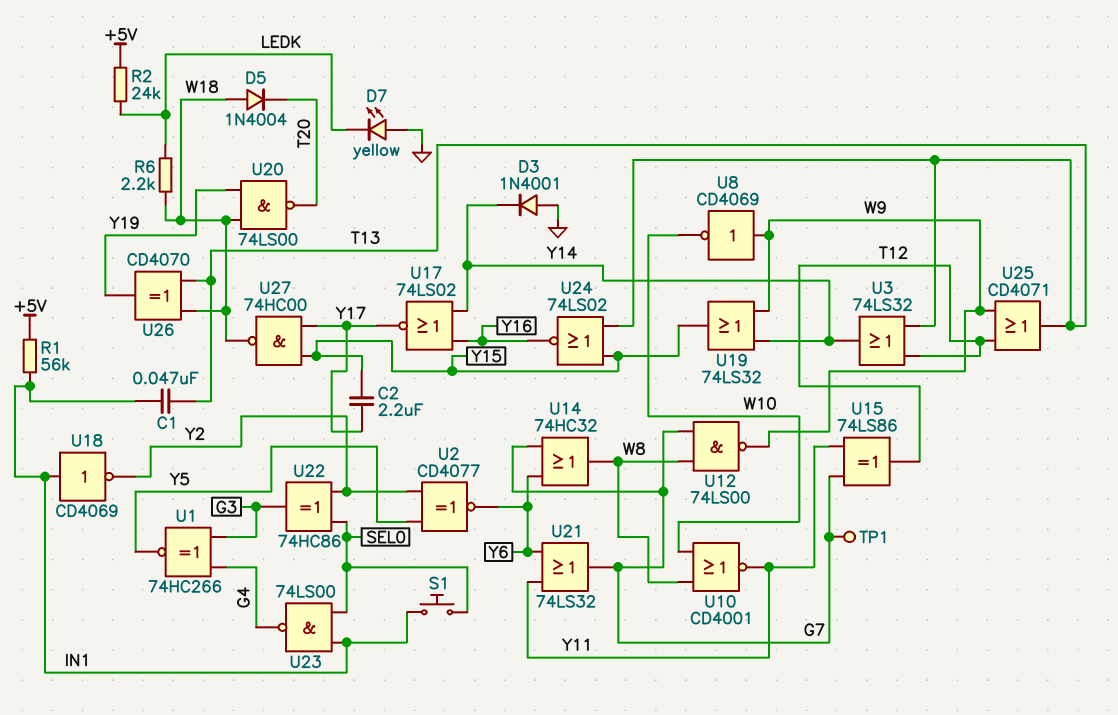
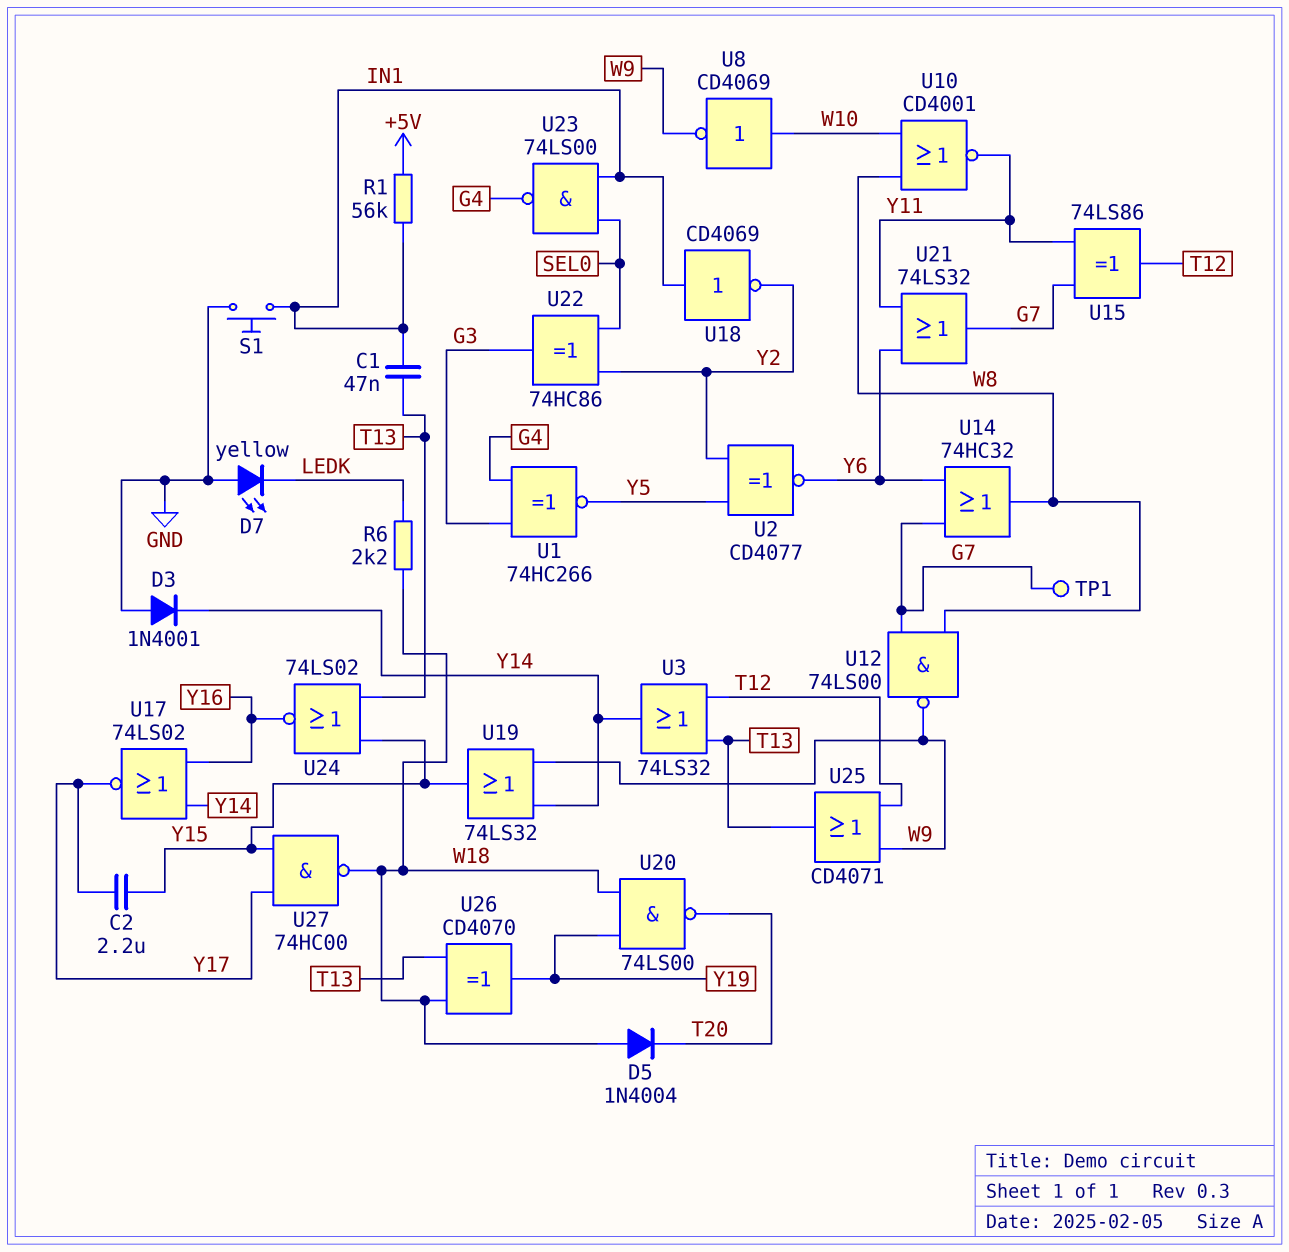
R2: 24k (+5V, LEDK) -> none
S1: button (IN1, SEL0) -> button (GND, IN1)
U8: NOT CD4069 (in W9, out W10) -> NOT CD4069 (in W10, out W9)

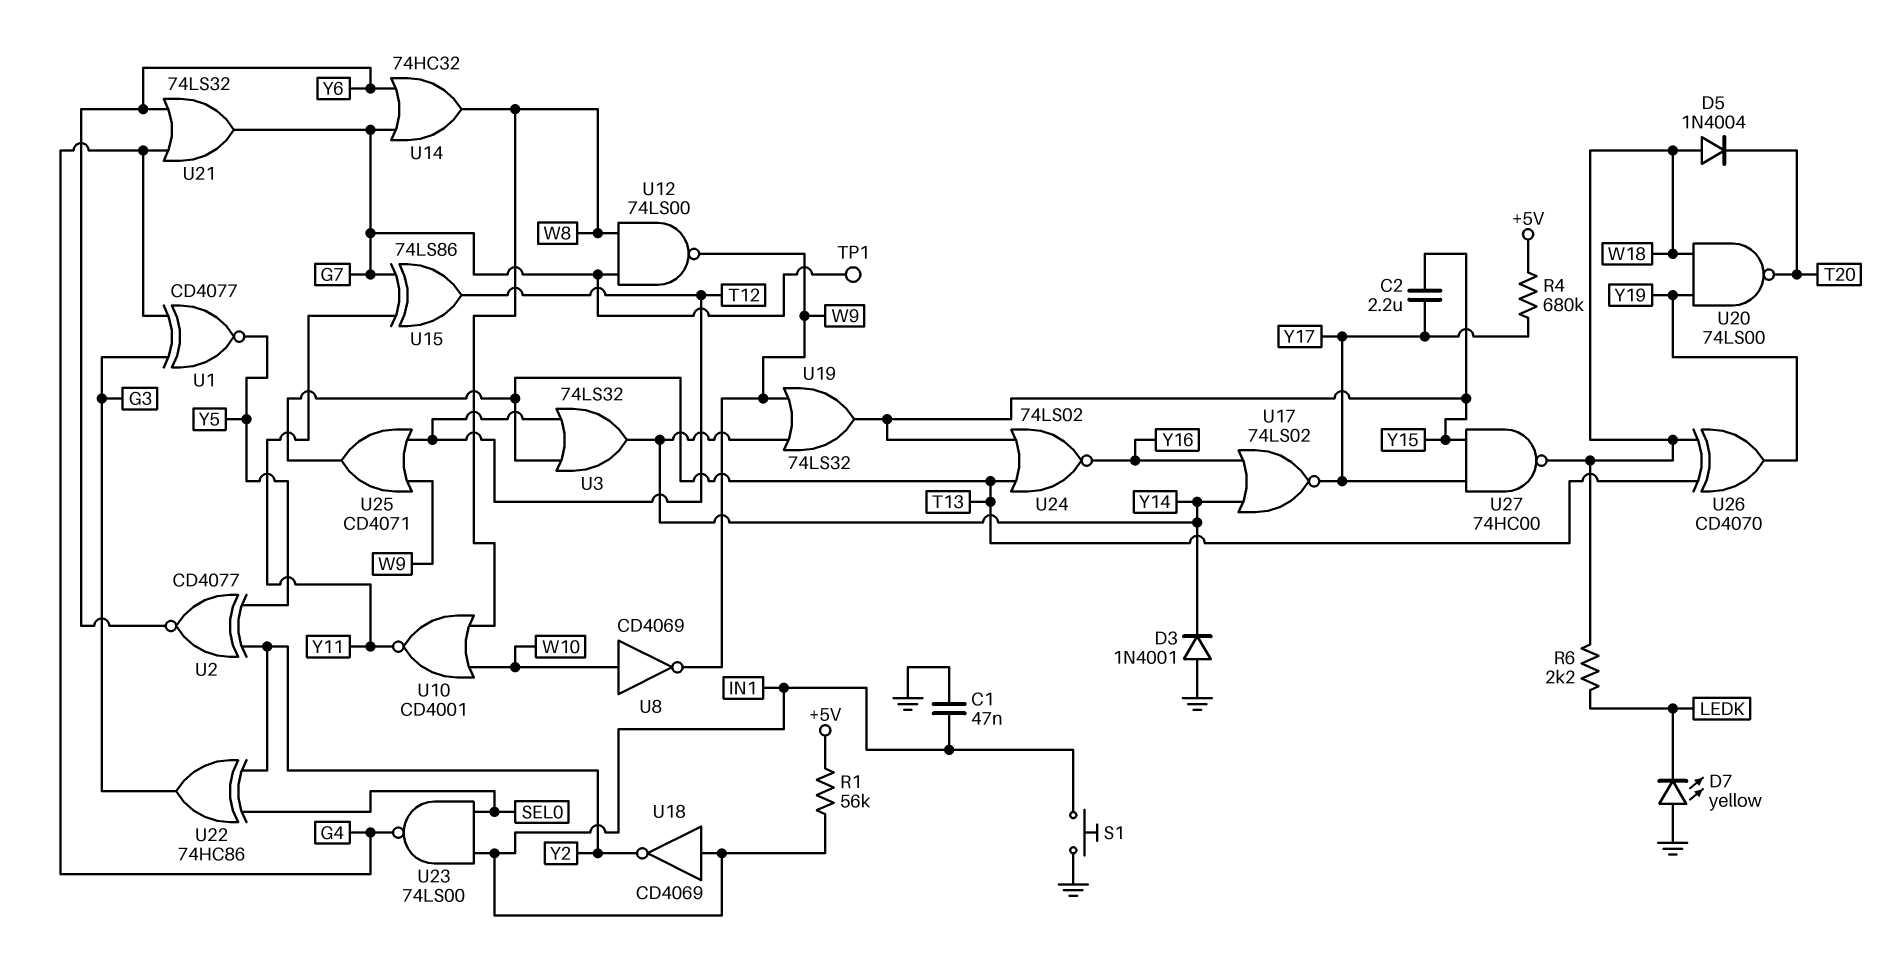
C1: 47nF (IN1, T13) -> 47nF (GND, IN1)
R4: none -> 680k (+5V, Y17)
U1: XNOR 74HC266 (in G3, in G4, out Y5) -> XNOR CD4077 (in G3, in G4, out Y5)
U21: OR 74LS32 (in Y6, in Y11, out G7) -> OR 74LS32 (in G4, in Y6, out G7)

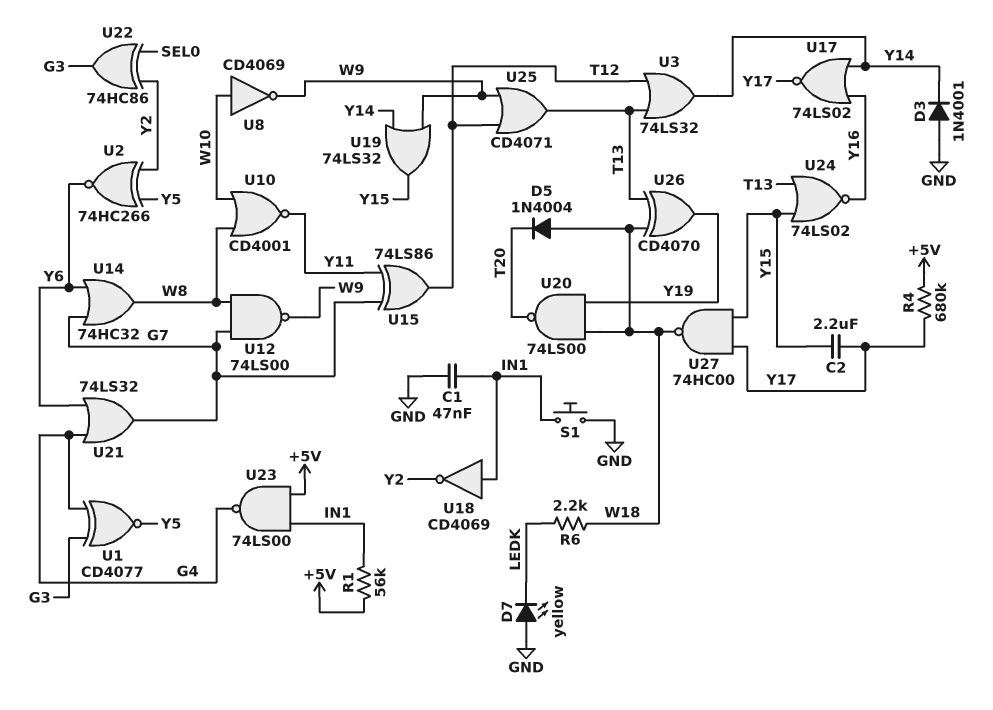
TP1: test point (G7) -> none
U2: XNOR CD4077 (in Y2, in Y5, out Y6) -> XNOR 74HC266 (in Y2, in Y5, out Y6)
U23: NAND 74LS00 (in IN1, in SEL0, out G4) -> NAND 74LS00 (in +5V, in IN1, out G4)

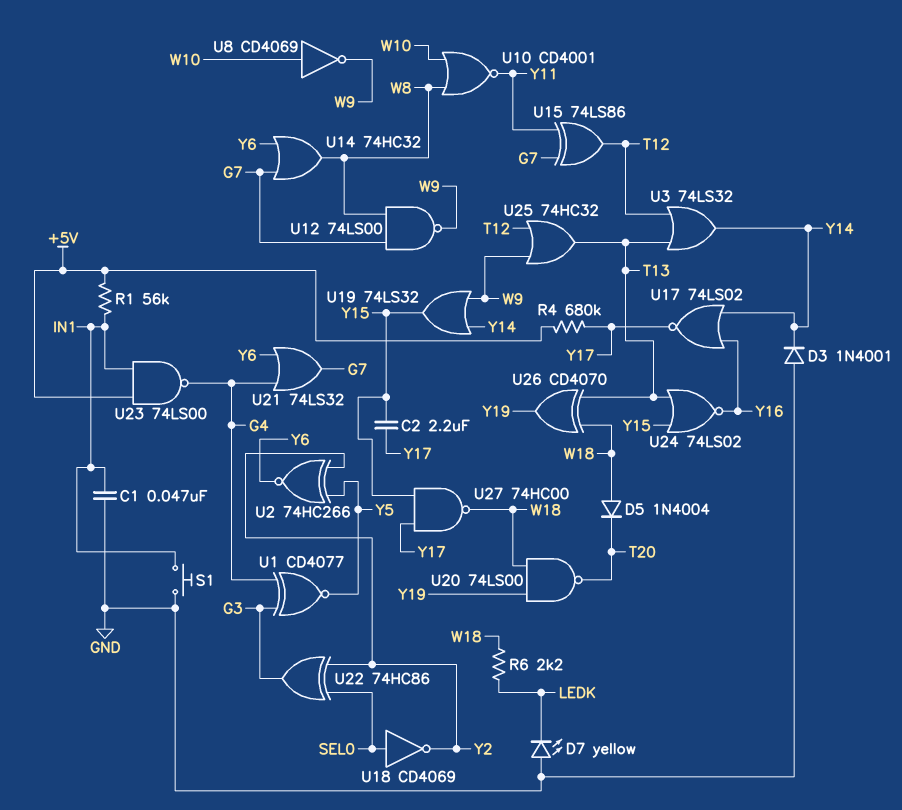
U18: NOT CD4069 (in IN1, out Y2) -> NOT CD4069 (in SEL0, out Y2)
U25: OR CD4071 (in T12, in W9, out T13) -> OR 74HC32 (in T12, in W9, out T13)

